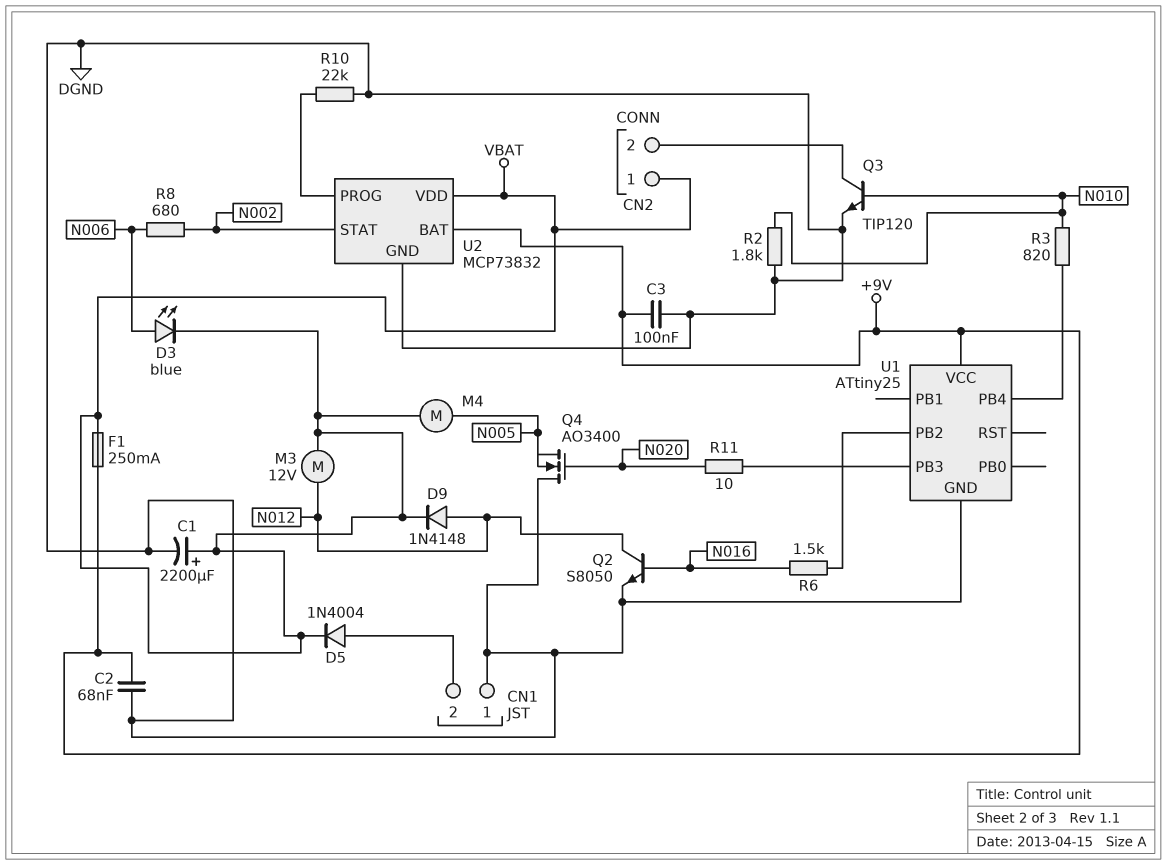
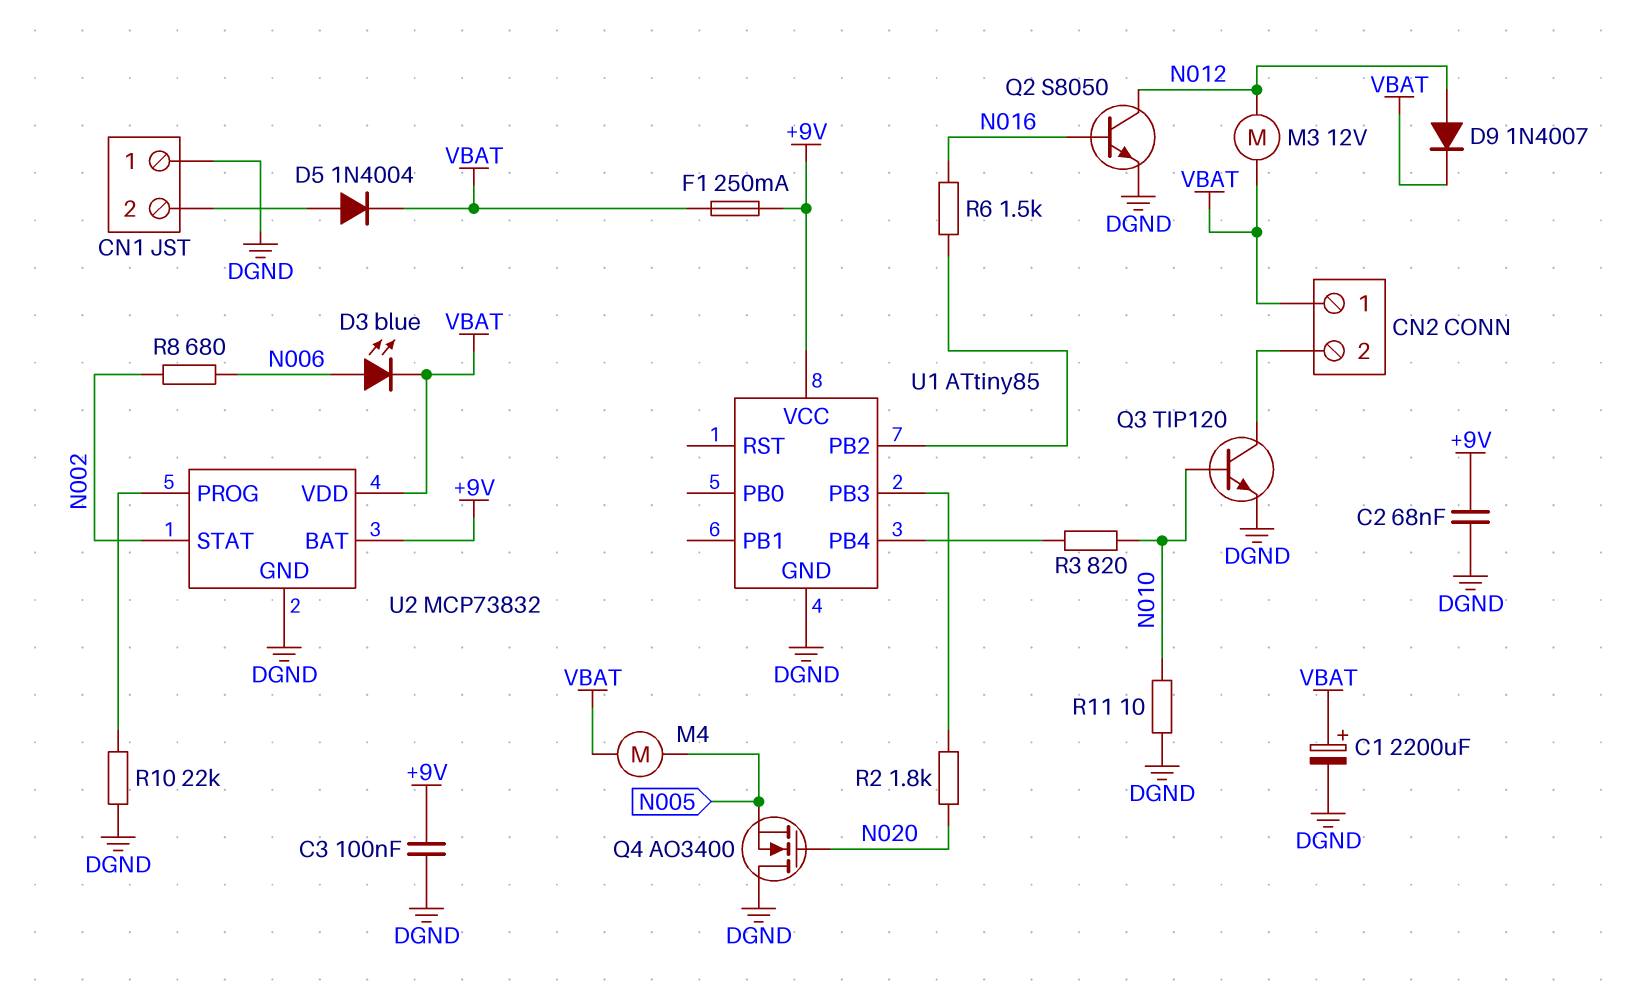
D9: diode 1N4148 (A N012, K VBAT) -> diode 1N4007 (A N012, K VBAT)
R2: 1.8k (DGND, N010) -> 1.8k (N020, U1/PB3)
R11: 10 (N020, U1/PB3) -> 10 (DGND, N010)
U1: ATtiny25 -> ATtiny85

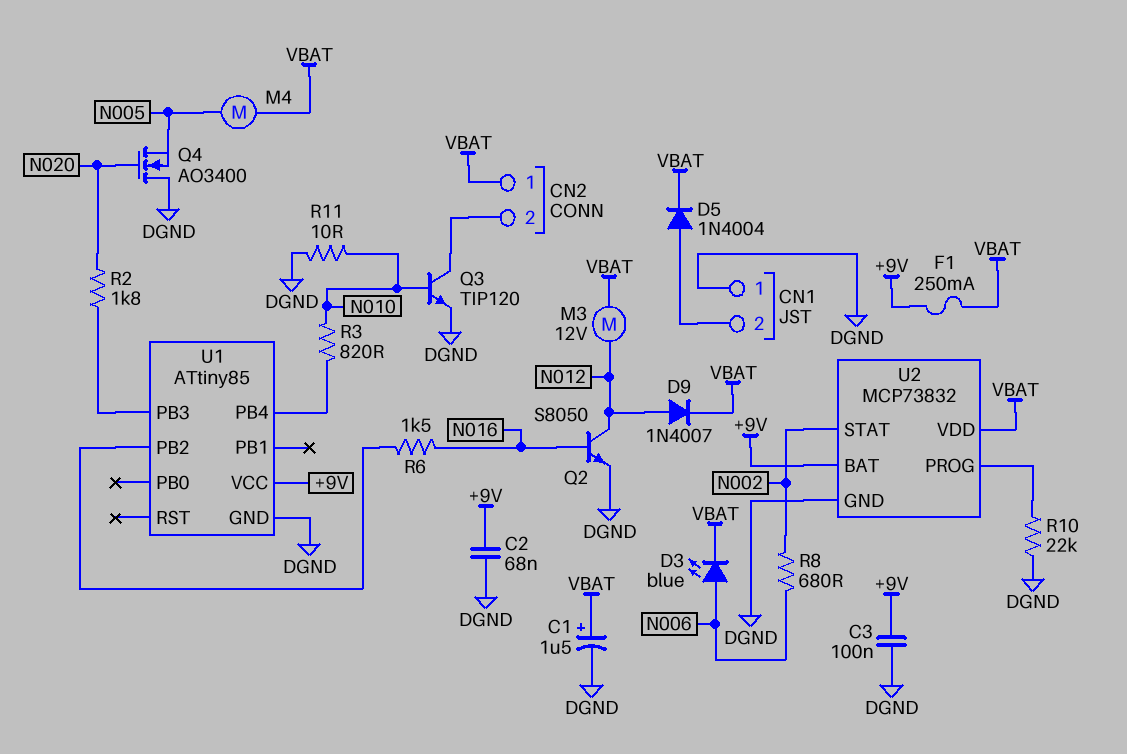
C1: 2200uF (plus VBAT, minus DGND) -> 1.5uF (plus VBAT, minus DGND)

